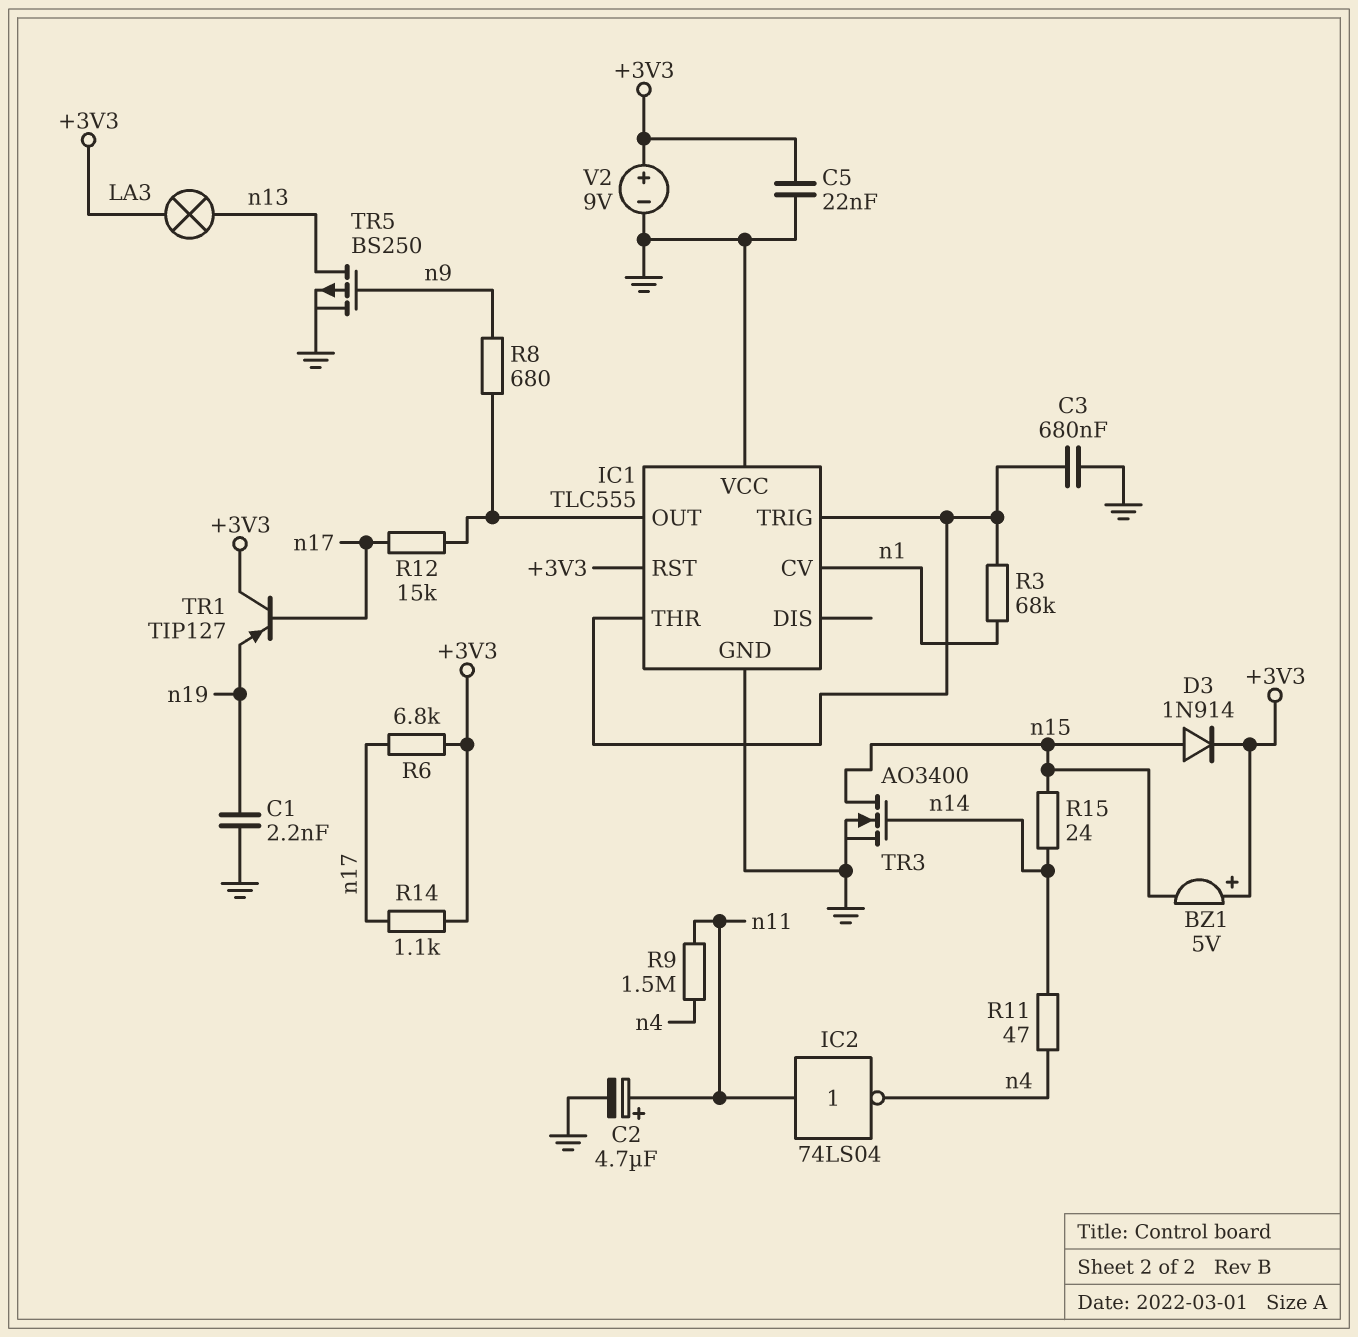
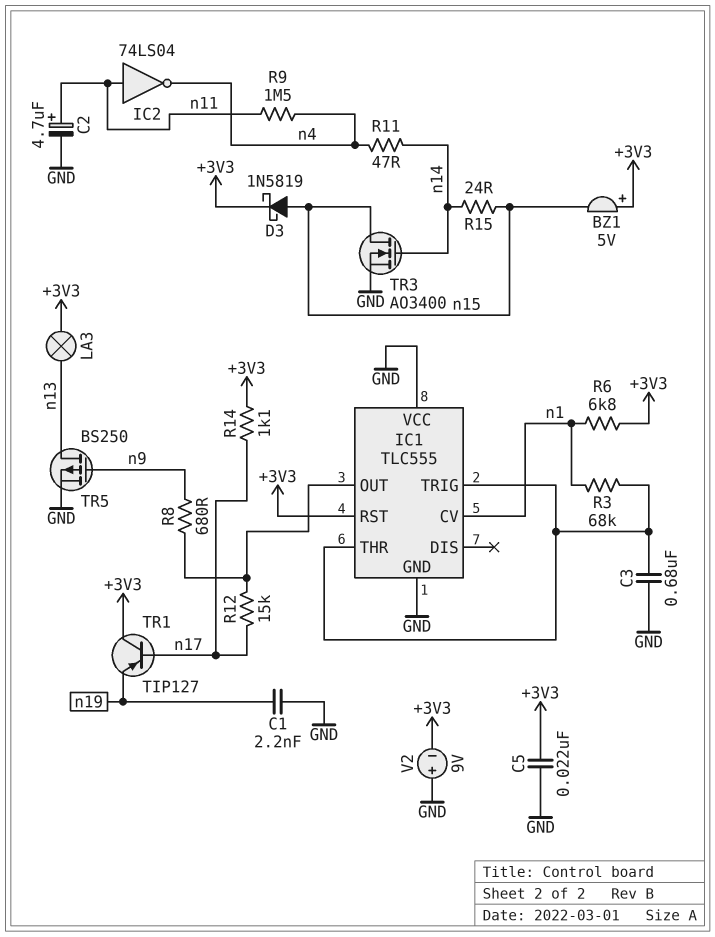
D3: diode 1N914 (A n15, K +3V3) -> schottky 1N5819 (A n15, K +3V3)
R6: 6.8k (+3V3, n17) -> 6.8k (+3V3, n1)
V2: 9V (plus +3V3, minus GND) -> 9V (plus GND, minus +3V3)

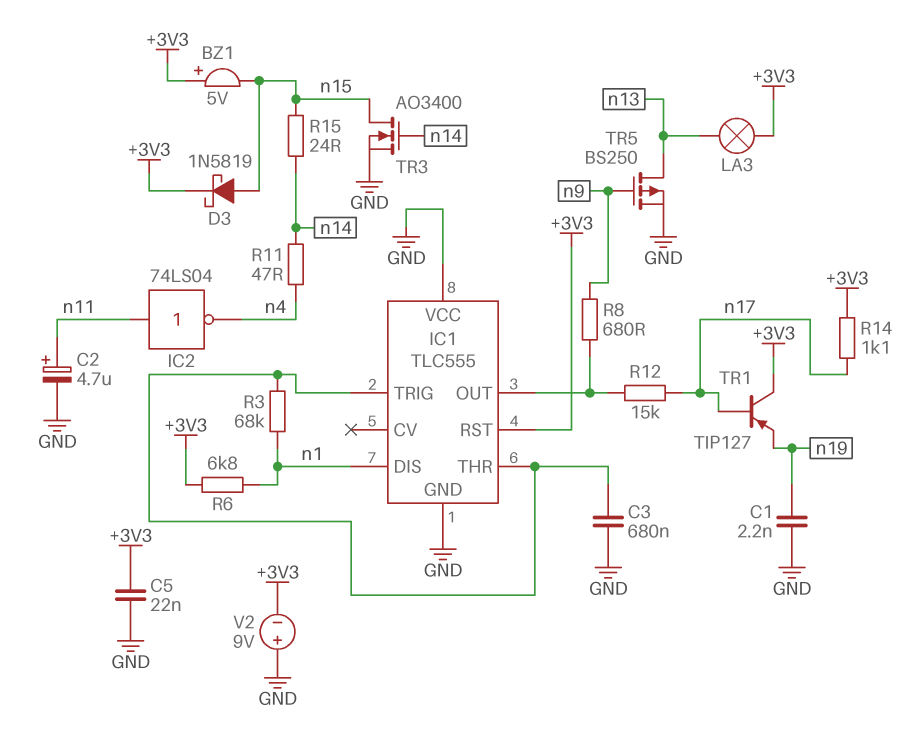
IC1 pin CV: n1 -> none
IC1 pin DIS: none -> n1
R9: 1.5M (n4, n11) -> none

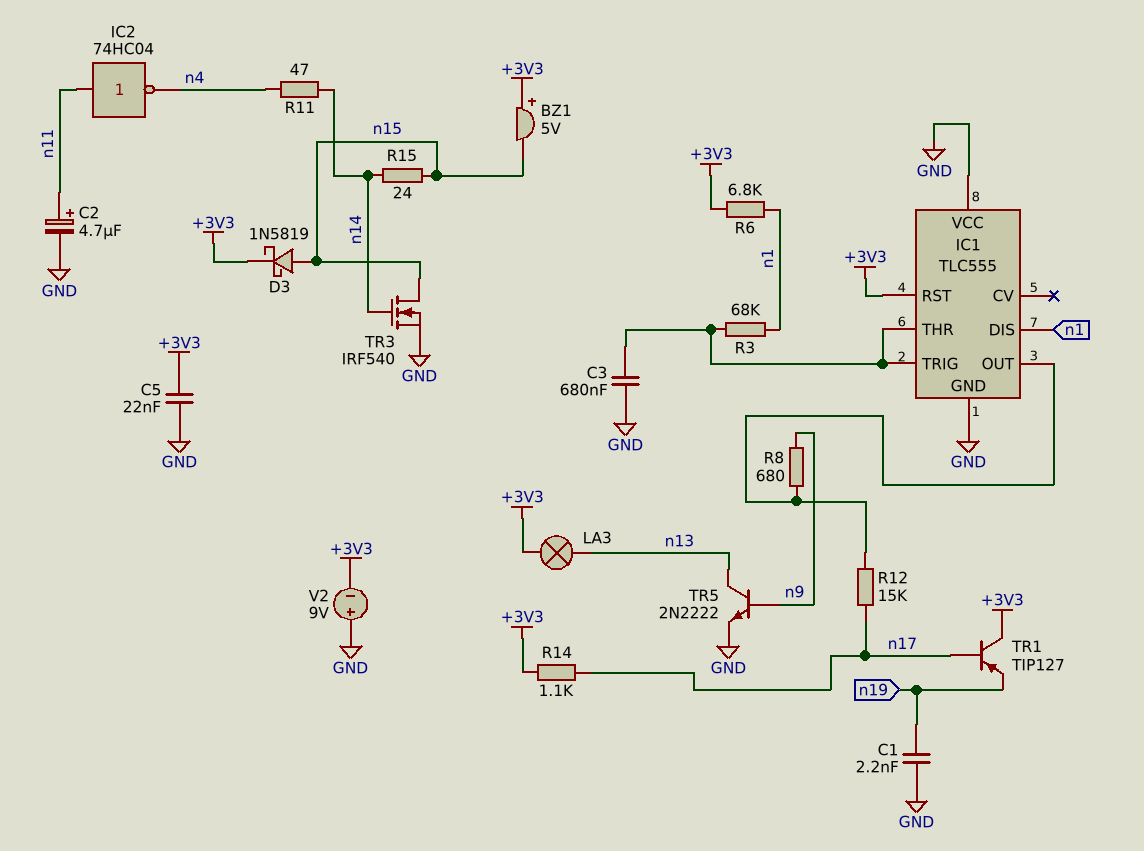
IC2: NOT 74LS04 (in n11, out n4) -> NOT 74HC04 (in n11, out n4)
TR3: NMOS AO3400 (G n14, D n15, S GND) -> NMOS IRF540 (G n14, D n15, S GND)
TR5: PMOS BS250 (G n9, D n13, S GND) -> NPN 2N2222 (B n9, C n13, E GND)

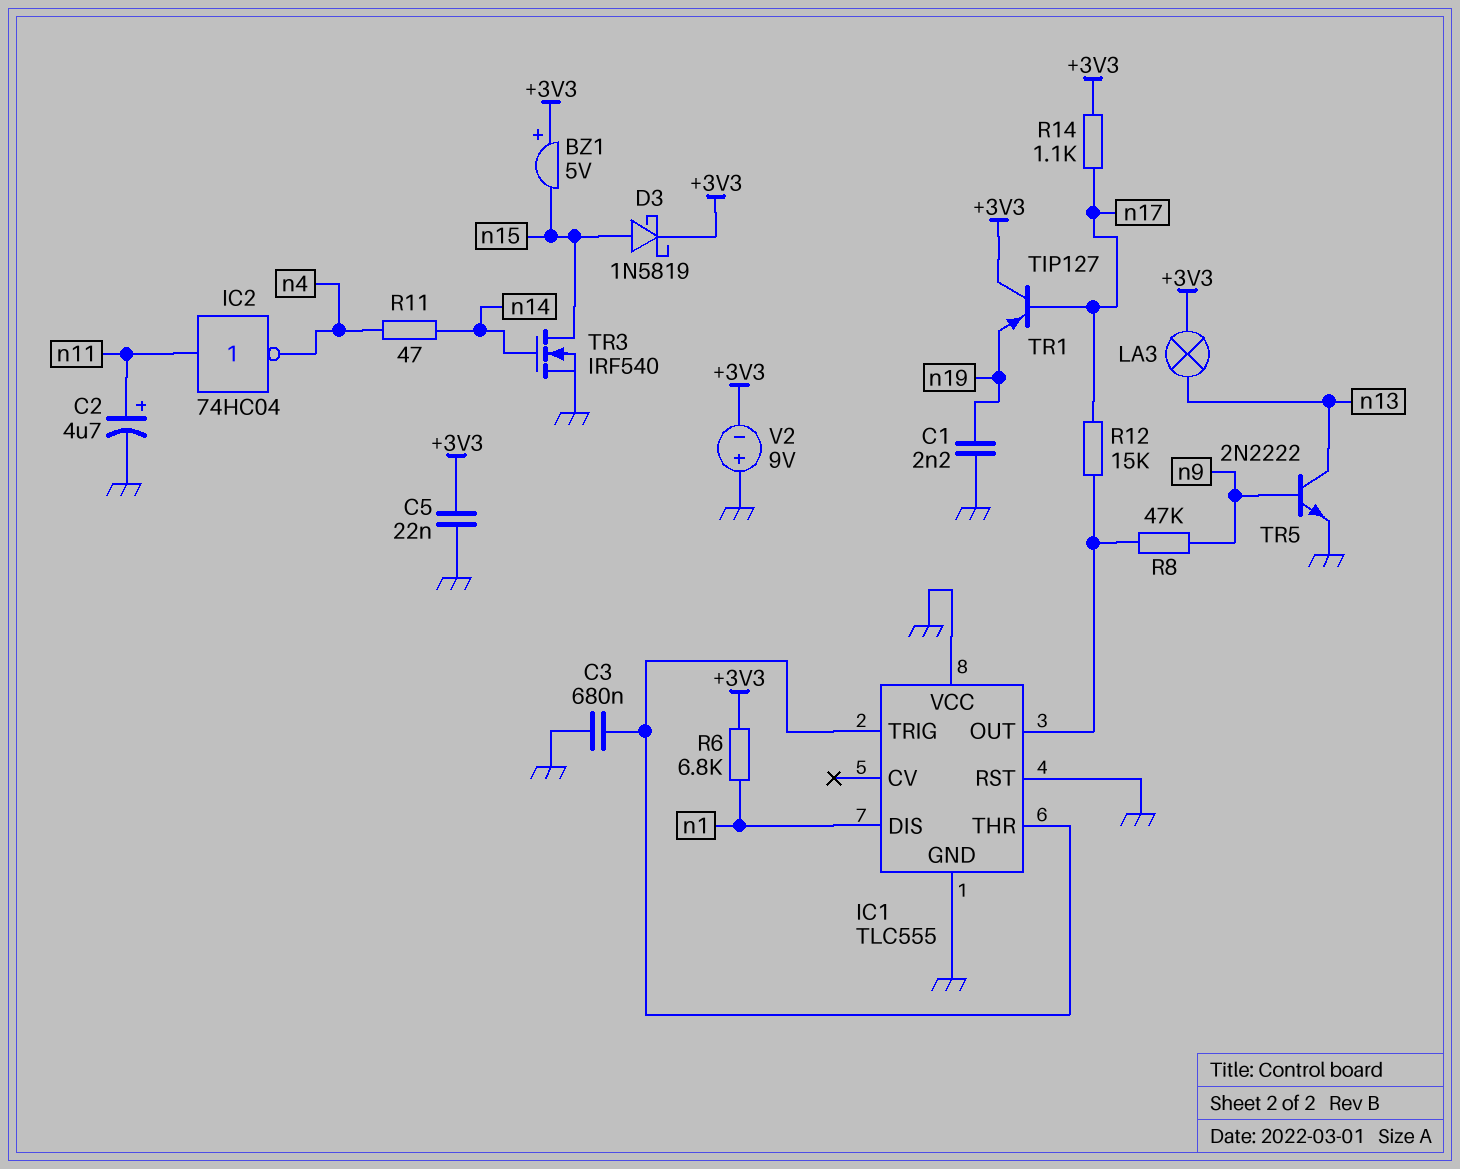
IC1 pin RST: +3V3 -> GND
R3: 68k (IC1/THR, n1) -> none
R8: 680 (IC1/OUT, n9) -> 47k (IC1/OUT, n9)
R15: 24 (n14, n15) -> none

